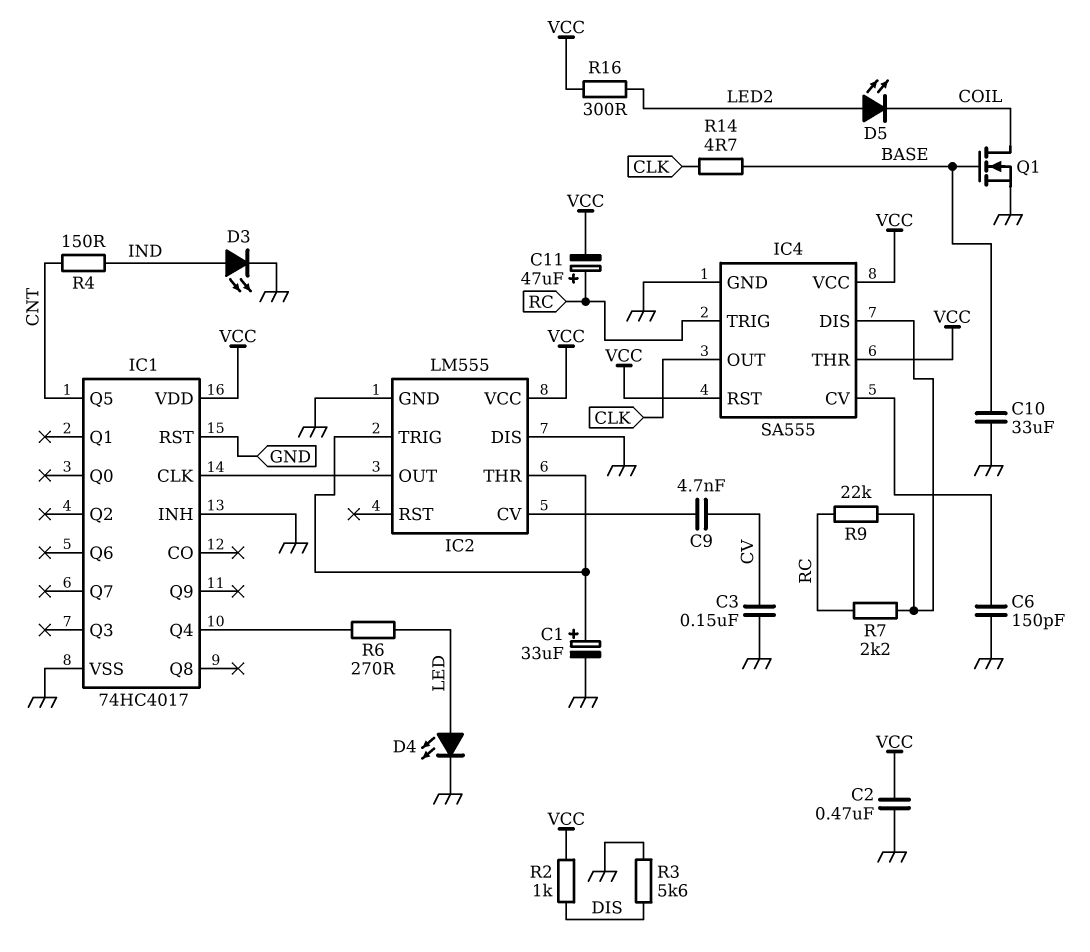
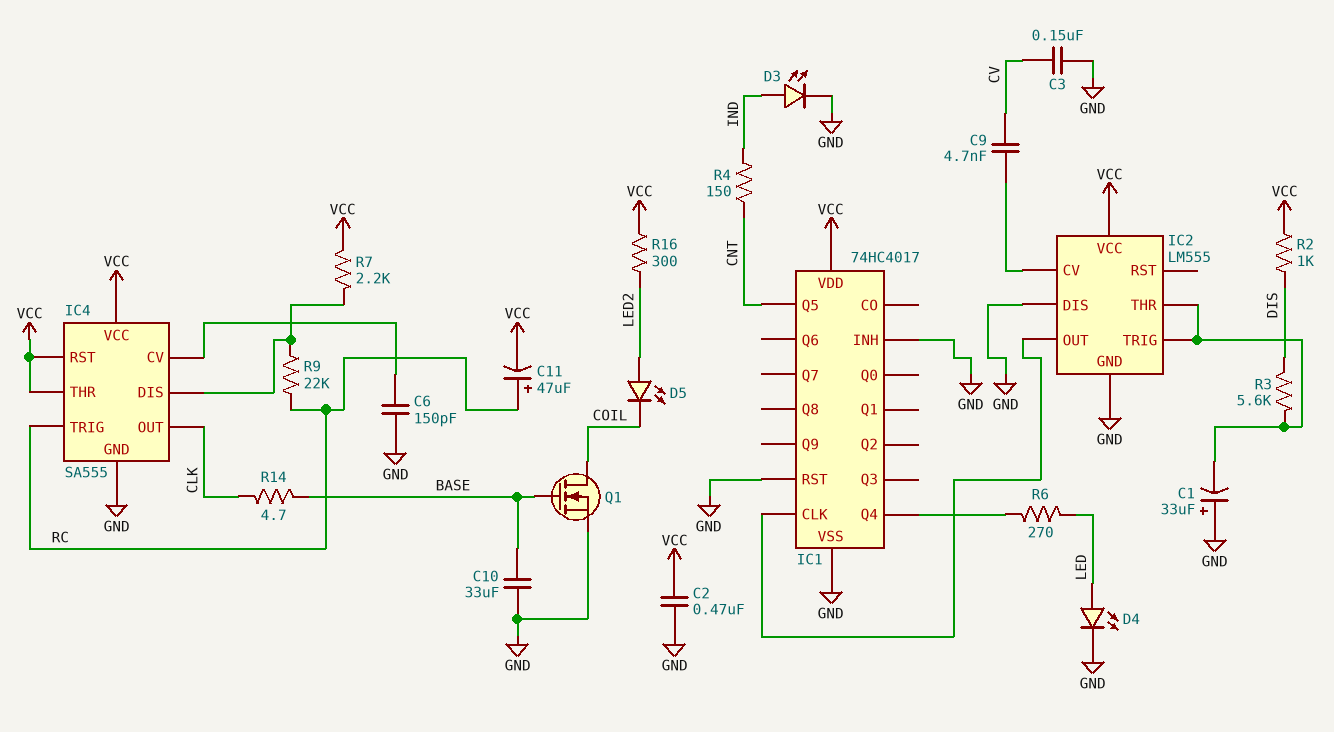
C1: 33uF (plus IC2/THR, minus GND) -> 33uF (plus GND, minus IC2/THR)
R3: 5.6k (DIS, GND) -> 5.6k (DIS, IC2/THR)
R7: 2.2k (IC4/DIS, RC) -> 2.2k (IC4/DIS, VCC)

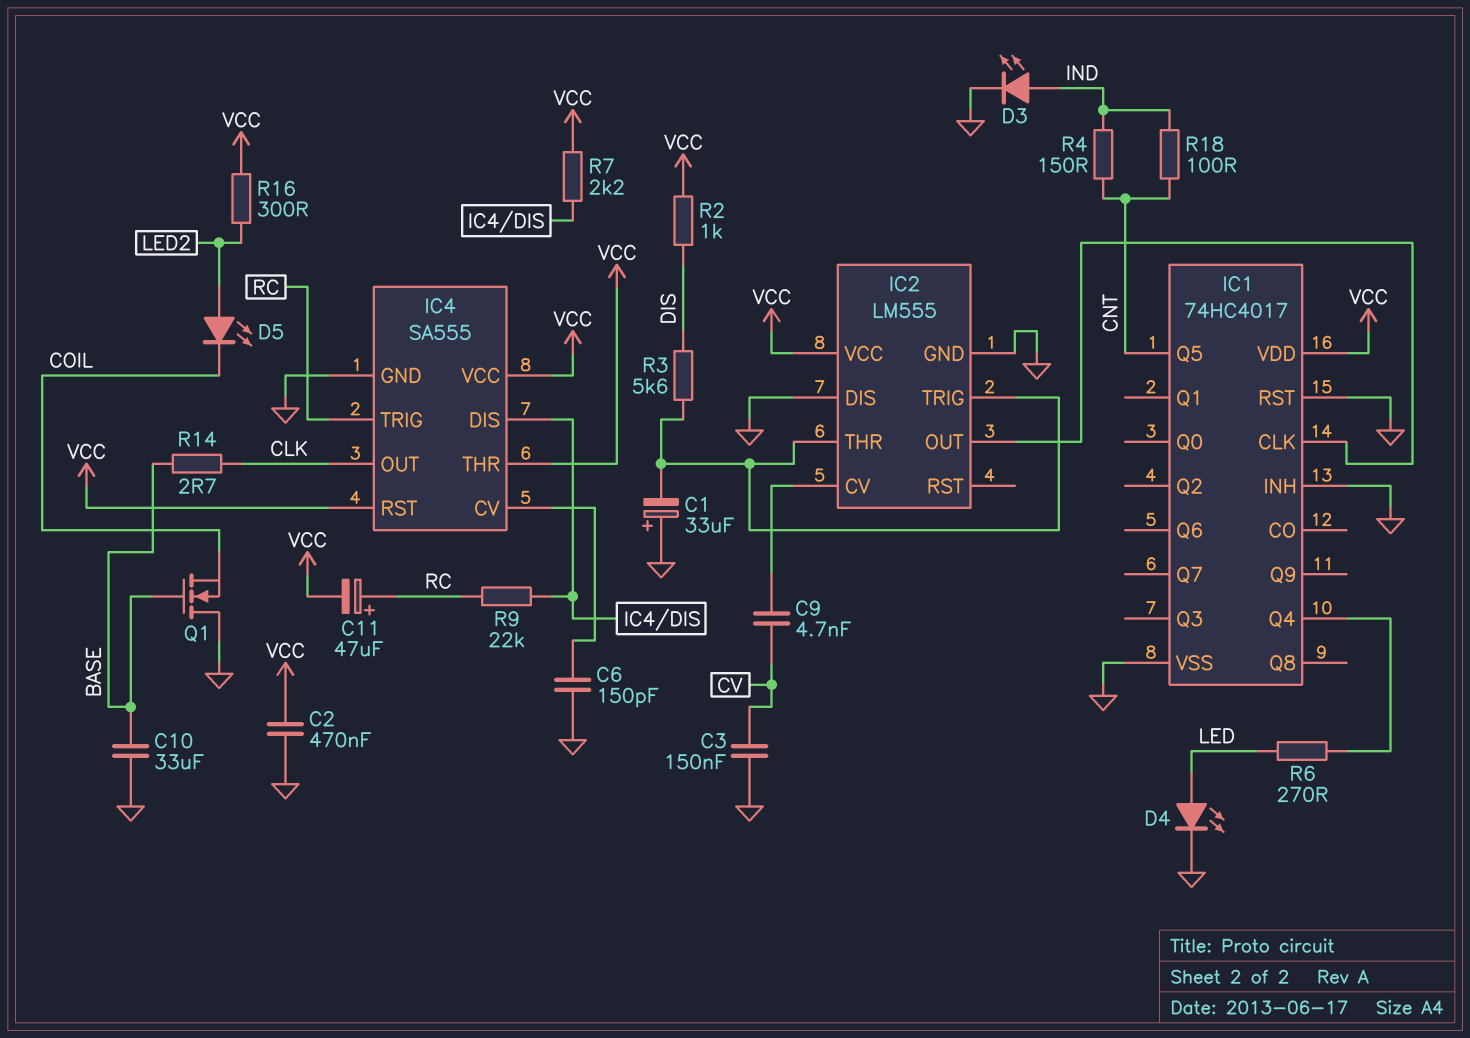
Q1: NMOS (G BASE, D COIL, S GND) -> NMOS (G BASE, D GND, S COIL)
R14: 4.7 (BASE, CLK) -> 2.7 (BASE, CLK)
R18: none -> 100 (CNT, IND)

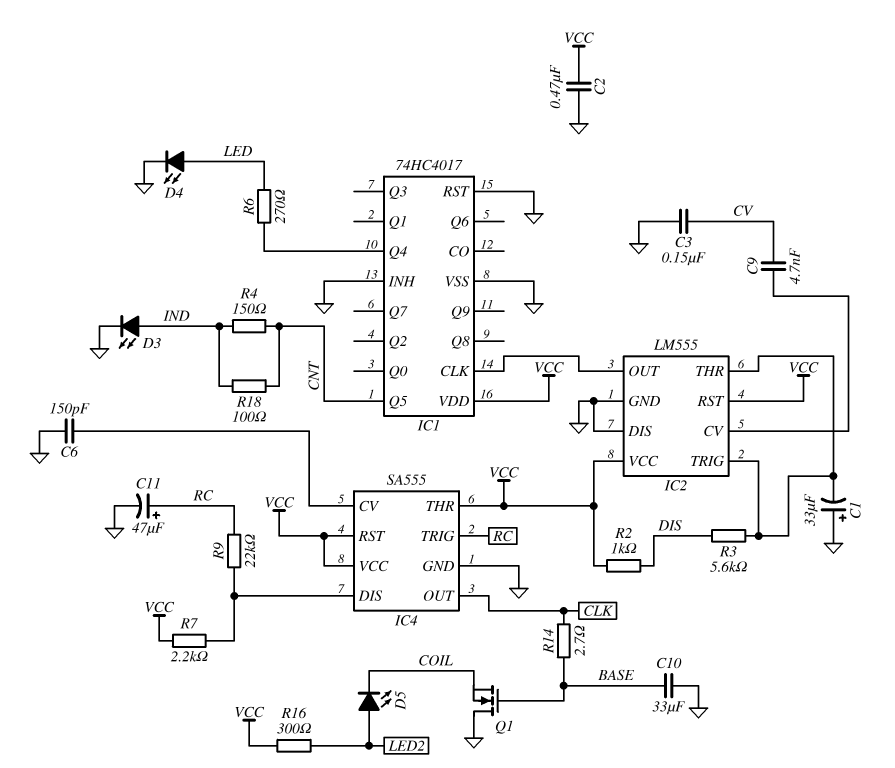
C11: 47uF (plus RC, minus VCC) -> 47uF (plus RC, minus GND)
IC2 pin RST: none -> VCC

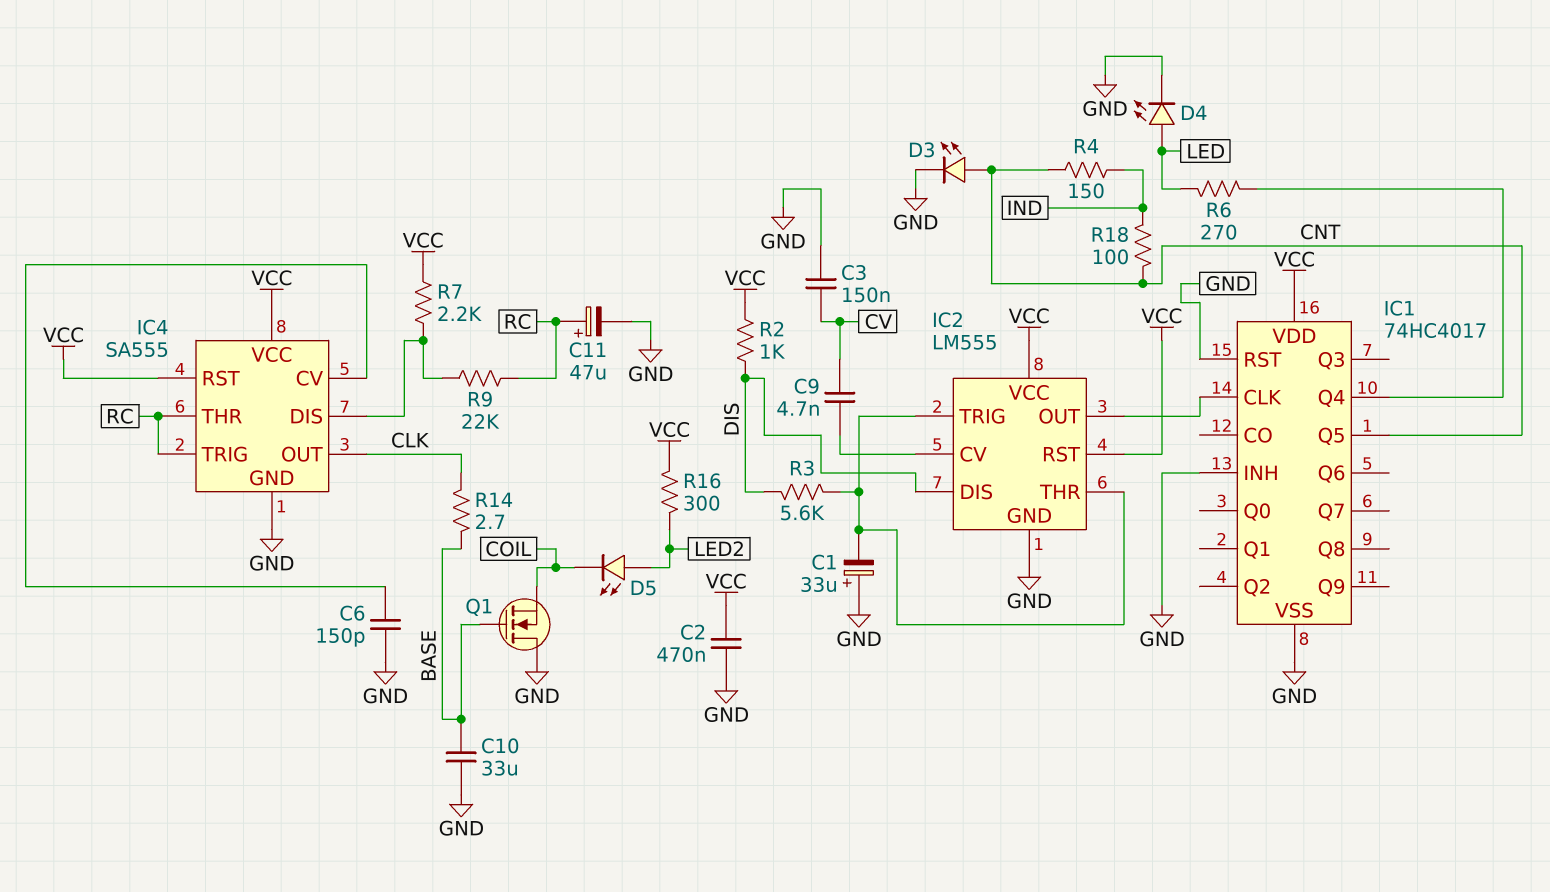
D3: LED (A IND, K GND) -> LED (A CNT, K GND)
IC2 pin DIS: GND -> DIS
IC4 pin THR: VCC -> RC

